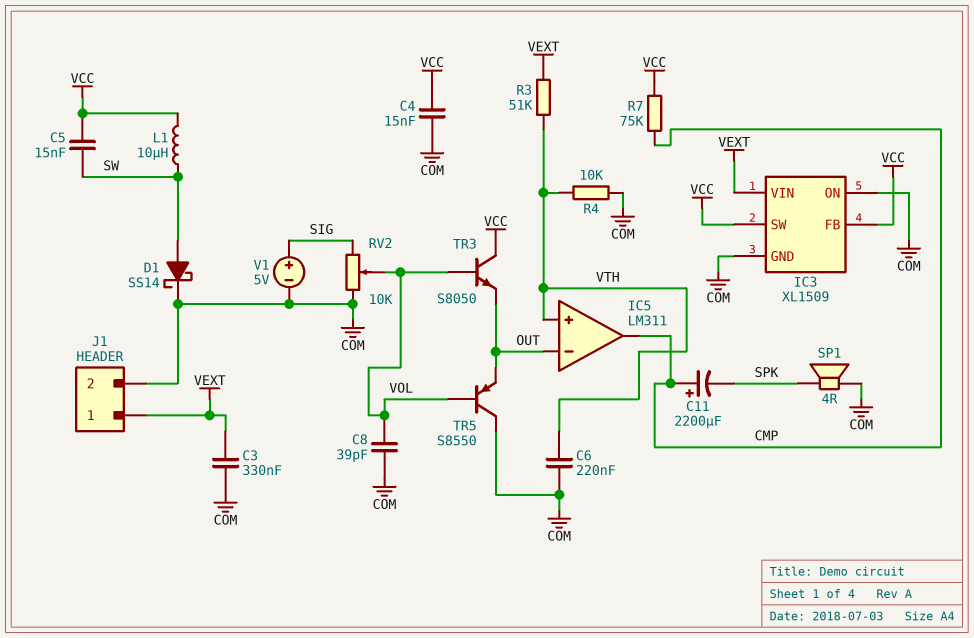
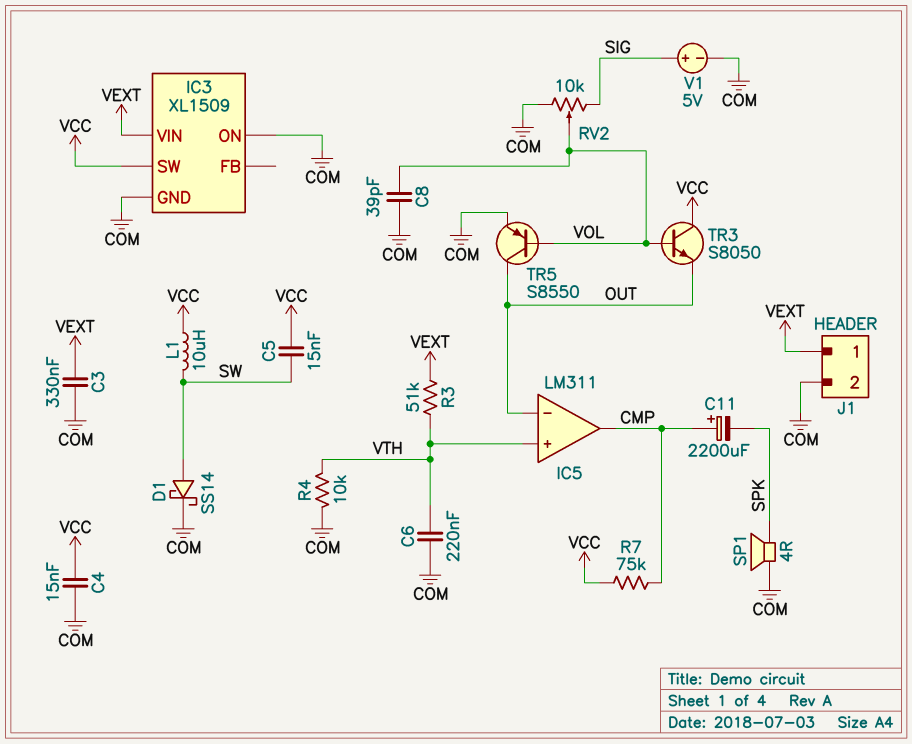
IC3 pin FB: VCC -> none
TR5: PNP S8550 (B VOL, C COM, E OUT) -> PNP S8550 (B VOL, C OUT, E COM)

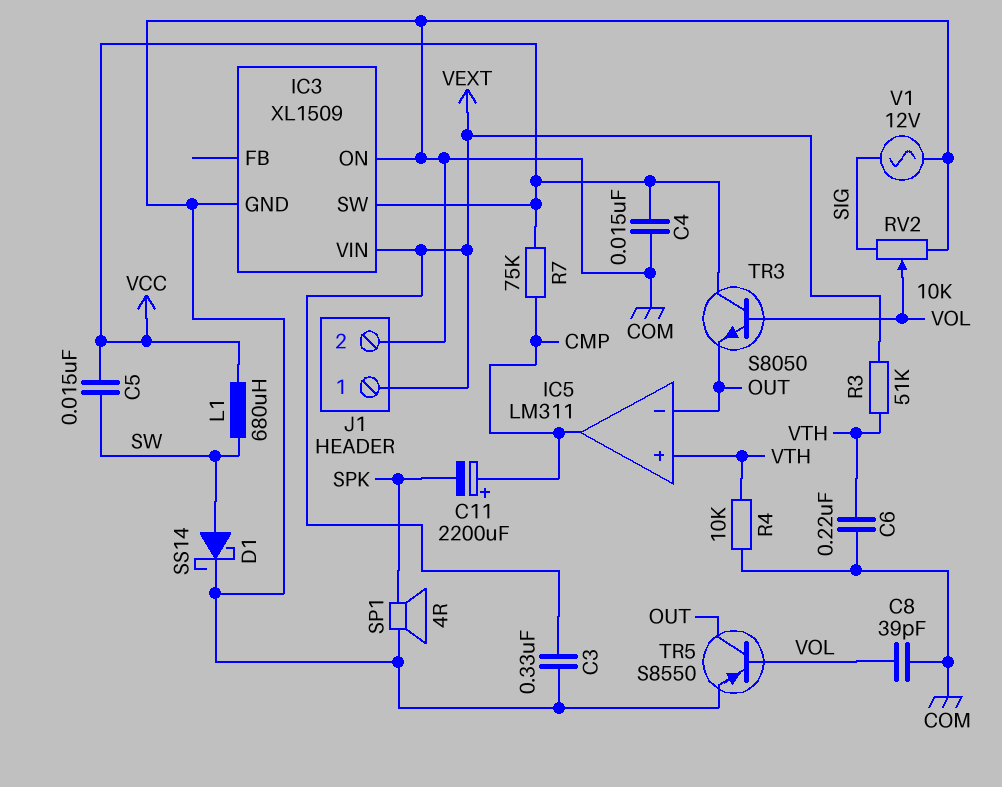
L1: 10uH (SW, VCC) -> 680uH (SW, VCC)
V1: 5V (plus SIG, minus COM) -> AC 12V (COM, SIG)

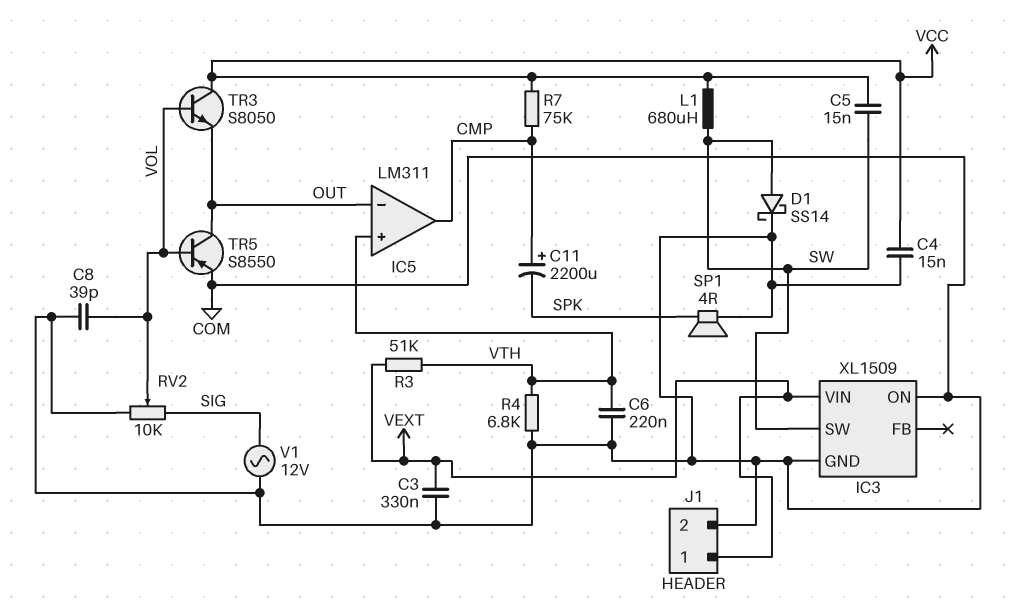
IC3 pin SW: VCC -> SW
R4: 10k (COM, VTH) -> 6.8k (COM, VTH)

